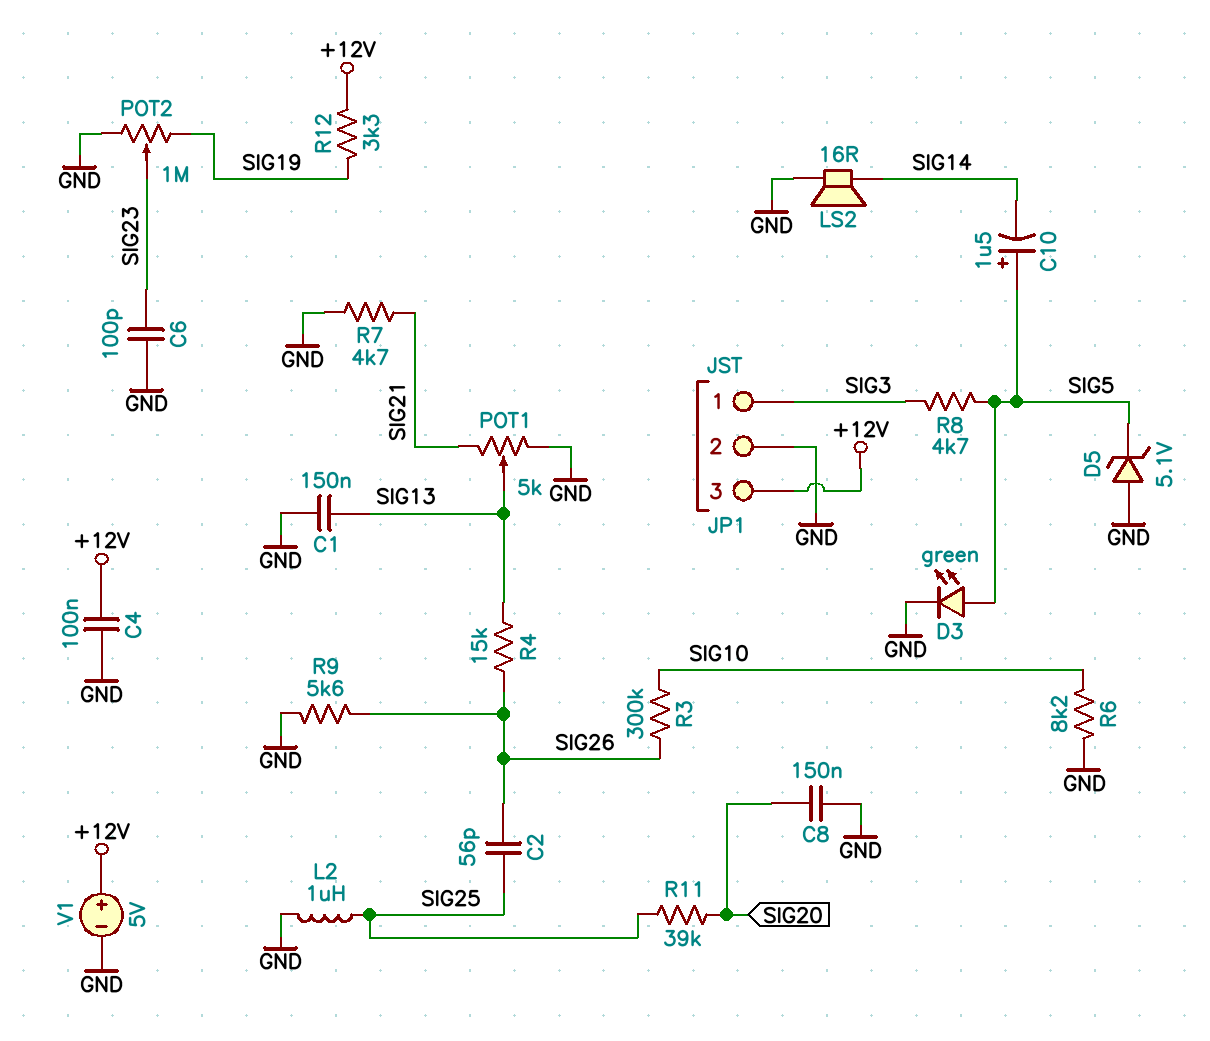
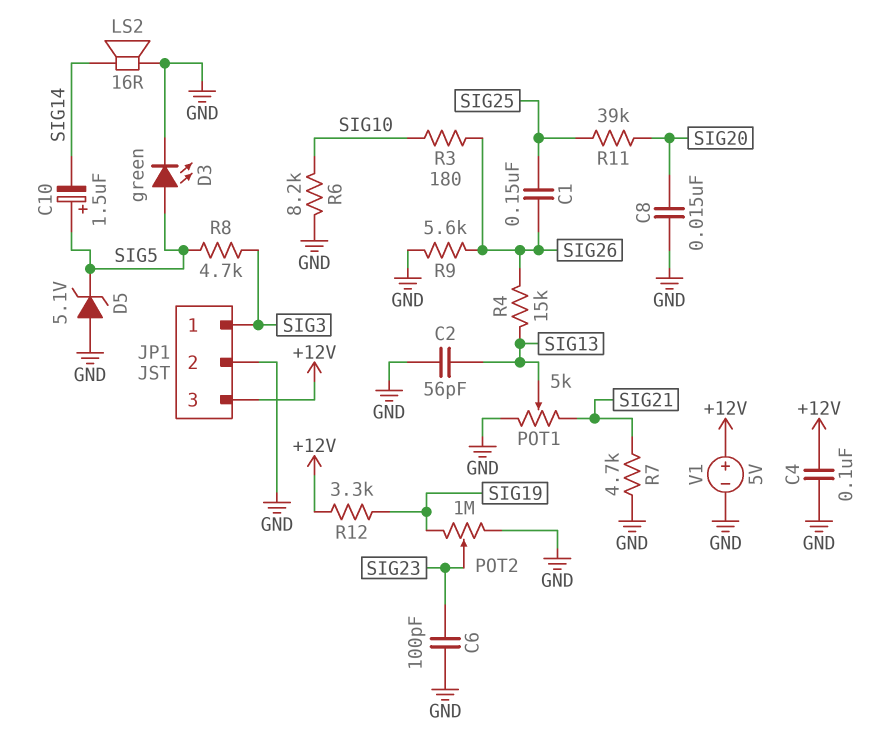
C1: 150nF (GND, SIG13) -> 150nF (SIG25, SIG26)
C2: 56pF (SIG25, SIG26) -> 56pF (GND, SIG13)
C8: 150nF (GND, SIG20) -> 15nF (GND, SIG20)
L2: 1uH (GND, SIG25) -> none
R3: 300k (SIG10, SIG26) -> 180 (SIG10, SIG26)

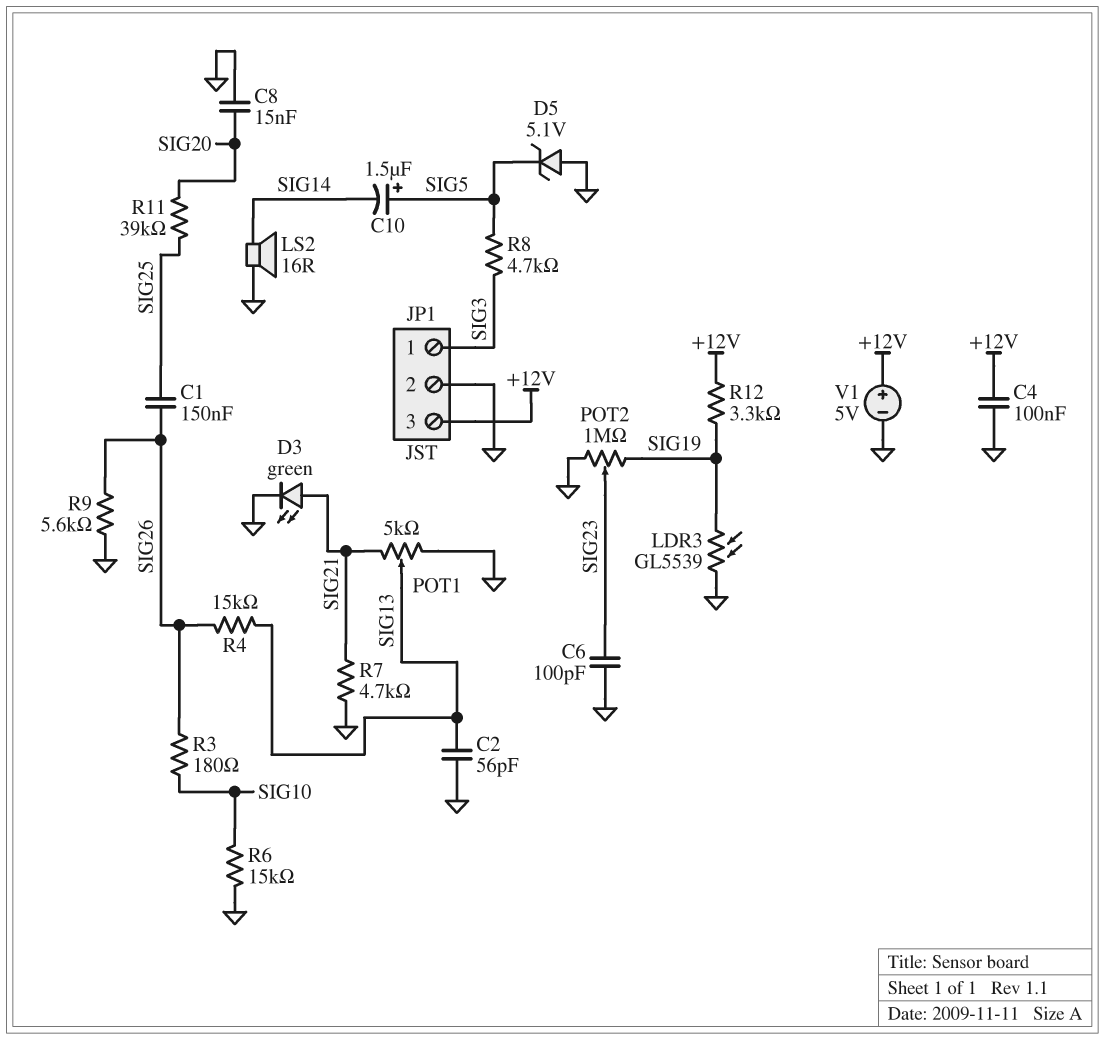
D3: LED green (A SIG5, K GND) -> LED green (A SIG21, K GND)
LDR3: none -> GL5539 (GND, SIG19)
R6: 8.2k (GND, SIG10) -> 15k (GND, SIG10)

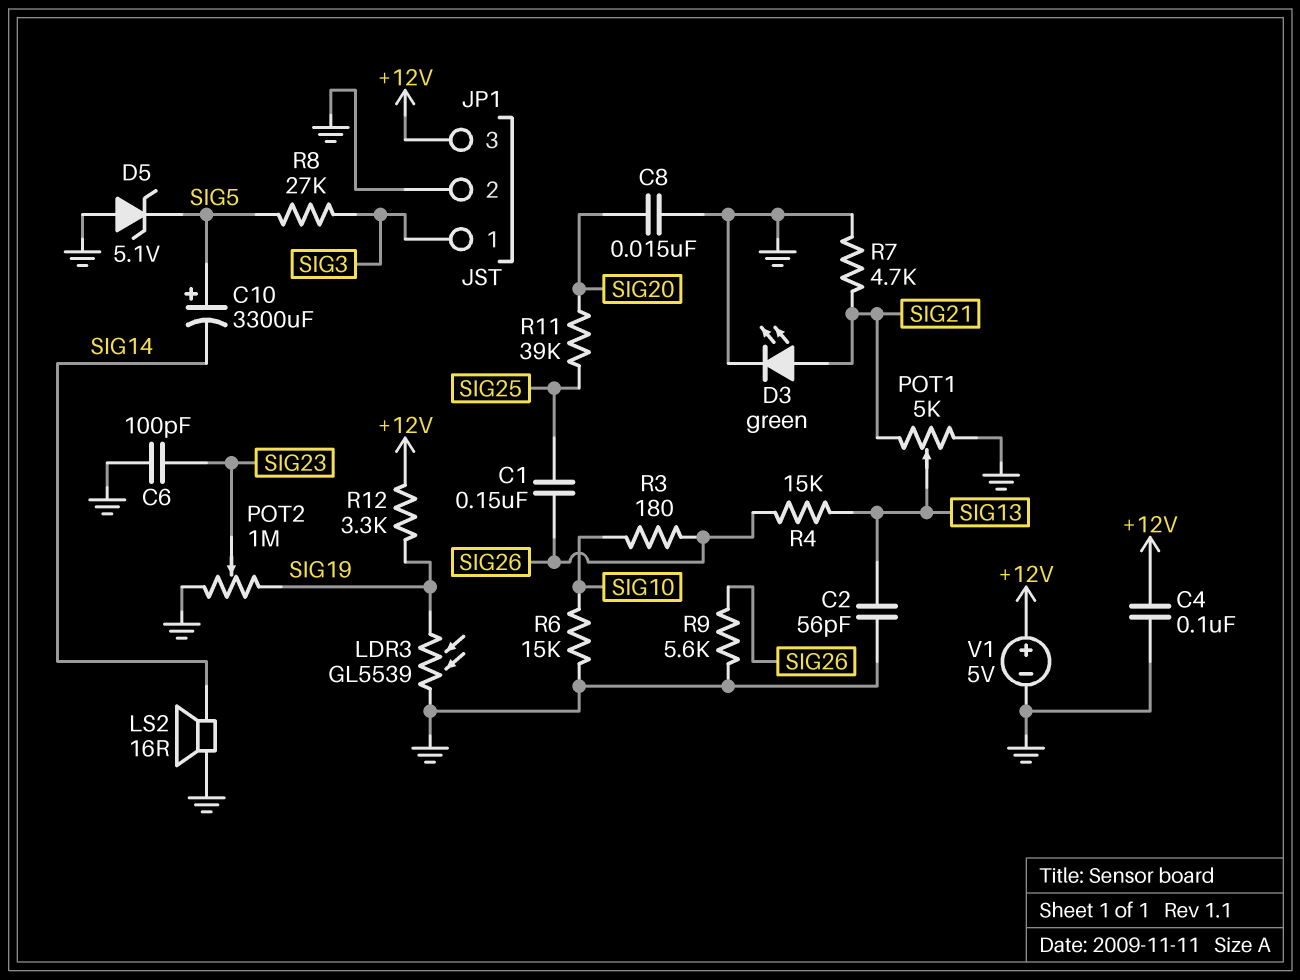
C10: 1.5uF (plus SIG5, minus SIG14) -> 3300uF (plus SIG5, minus SIG14)
R8: 4.7k (SIG3, SIG5) -> 27k (SIG3, SIG5)

